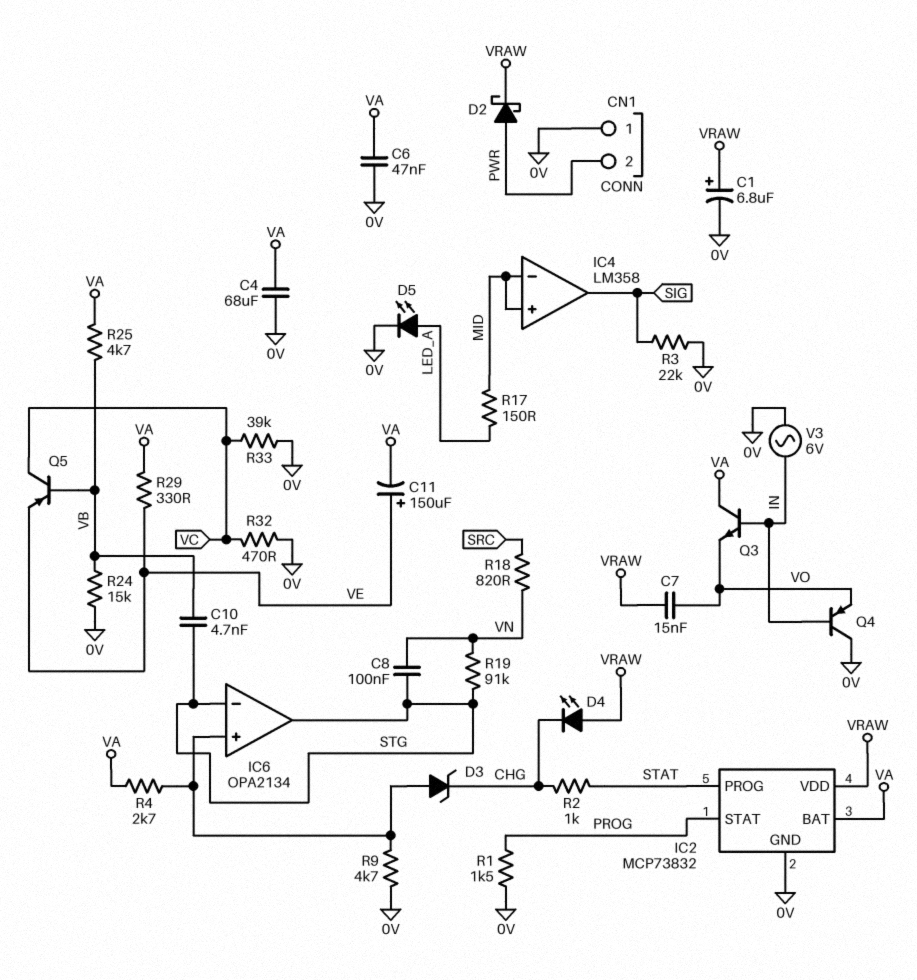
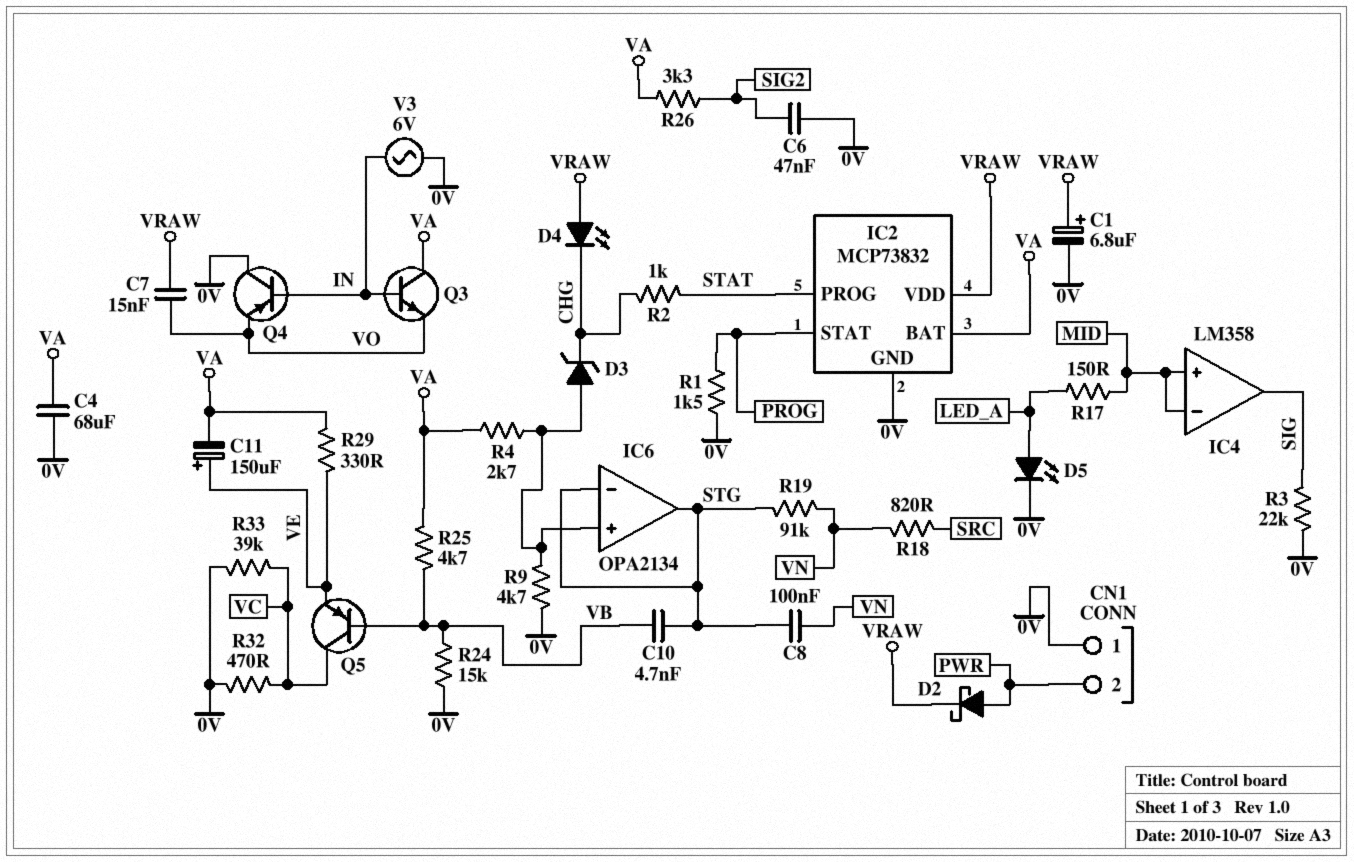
C6: 47nF (0V, VA) -> 47nF (0V, SIG2)
R26: none -> 3.3k (SIG2, VA)

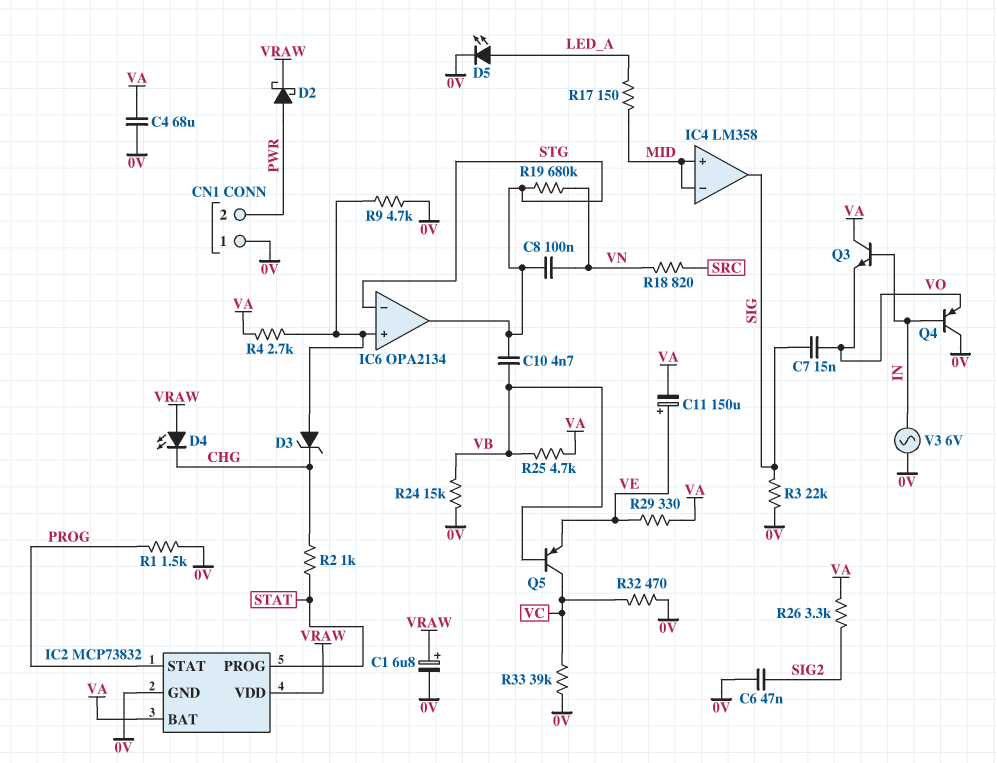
C7: 15nF (VO, VRAW) -> 15nF (SIG, VO)
R19: 91k (STG, VN) -> 680k (STG, VN)

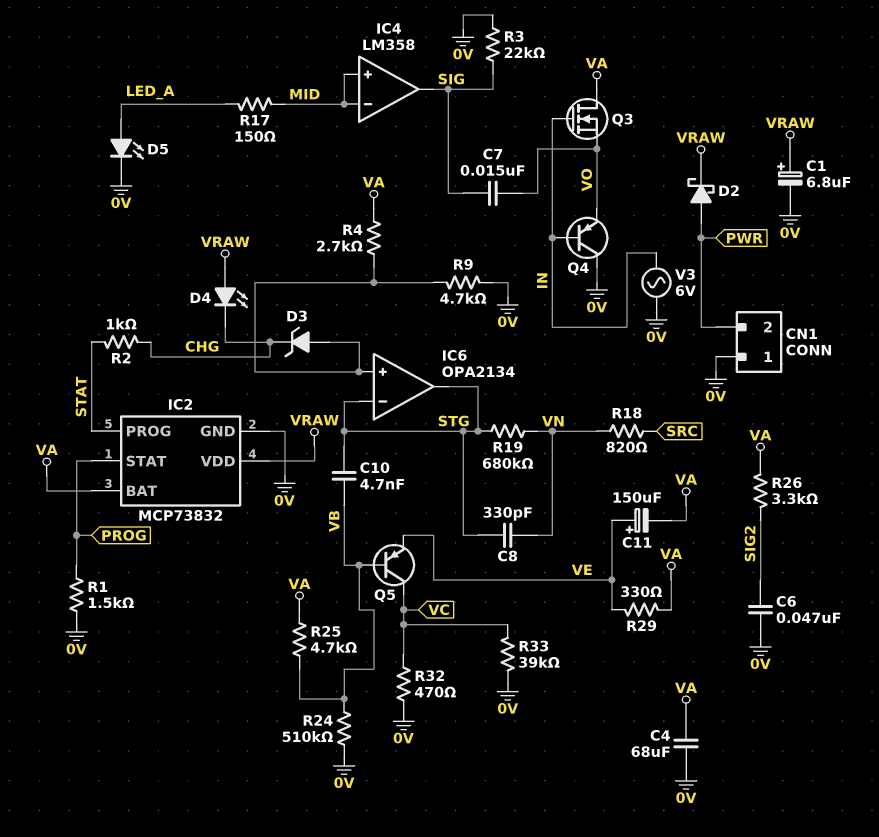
C8: 100nF (STG, VN) -> 330pF (STG, VN)
Q3: NPN (B IN, C VA, E VO) -> NMOS (G IN, D VA, S VO)
R24: 15k (0V, VB) -> 510k (0V, VB)

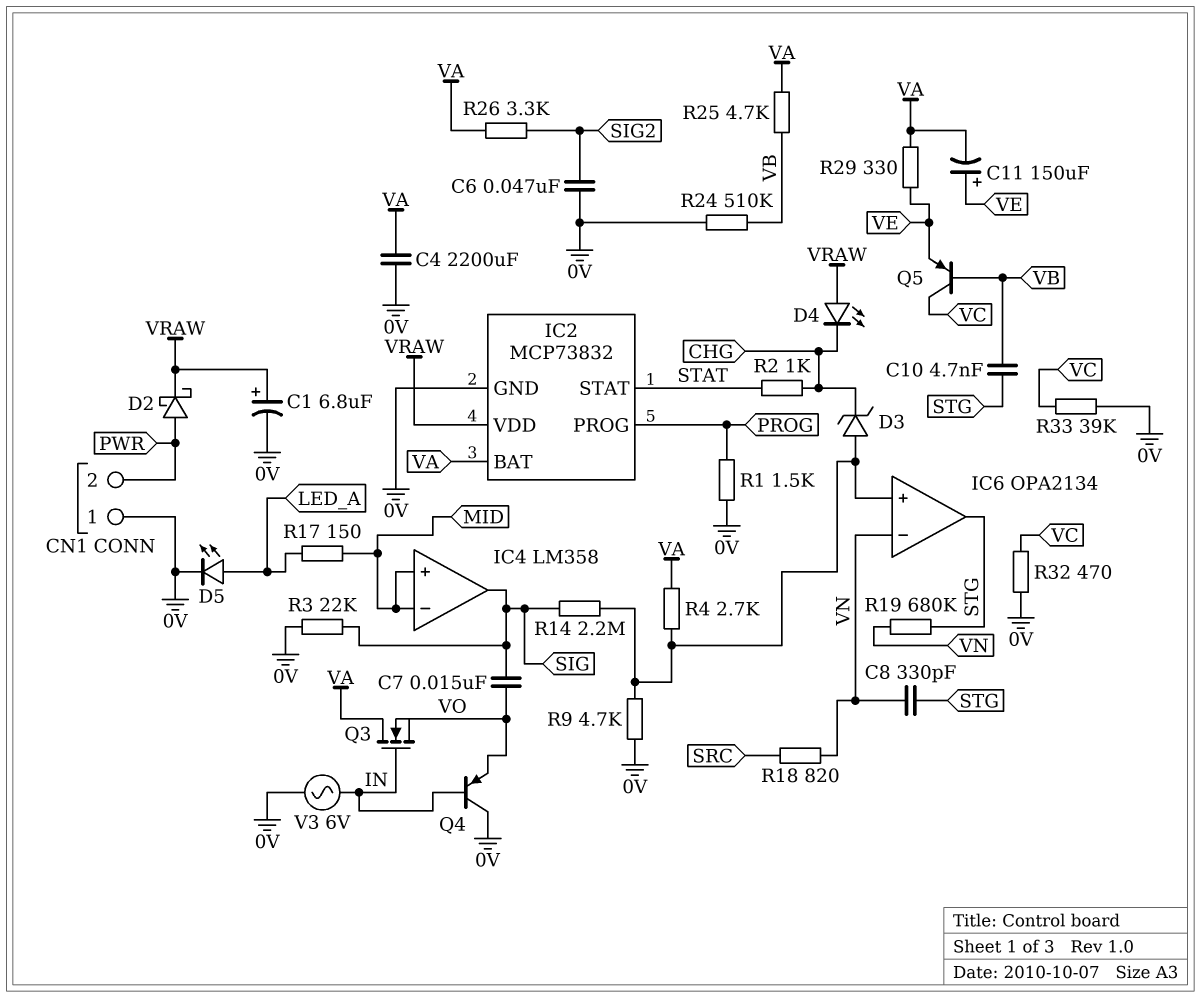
C4: 68uF (0V, VA) -> 2200uF (0V, VA)
IC2 pin PROG: STAT -> PROG
IC2 pin STAT: PROG -> STAT
IC6 pin in-: STG -> VN
R14: none -> 2.2M (IC6/in+, SIG)

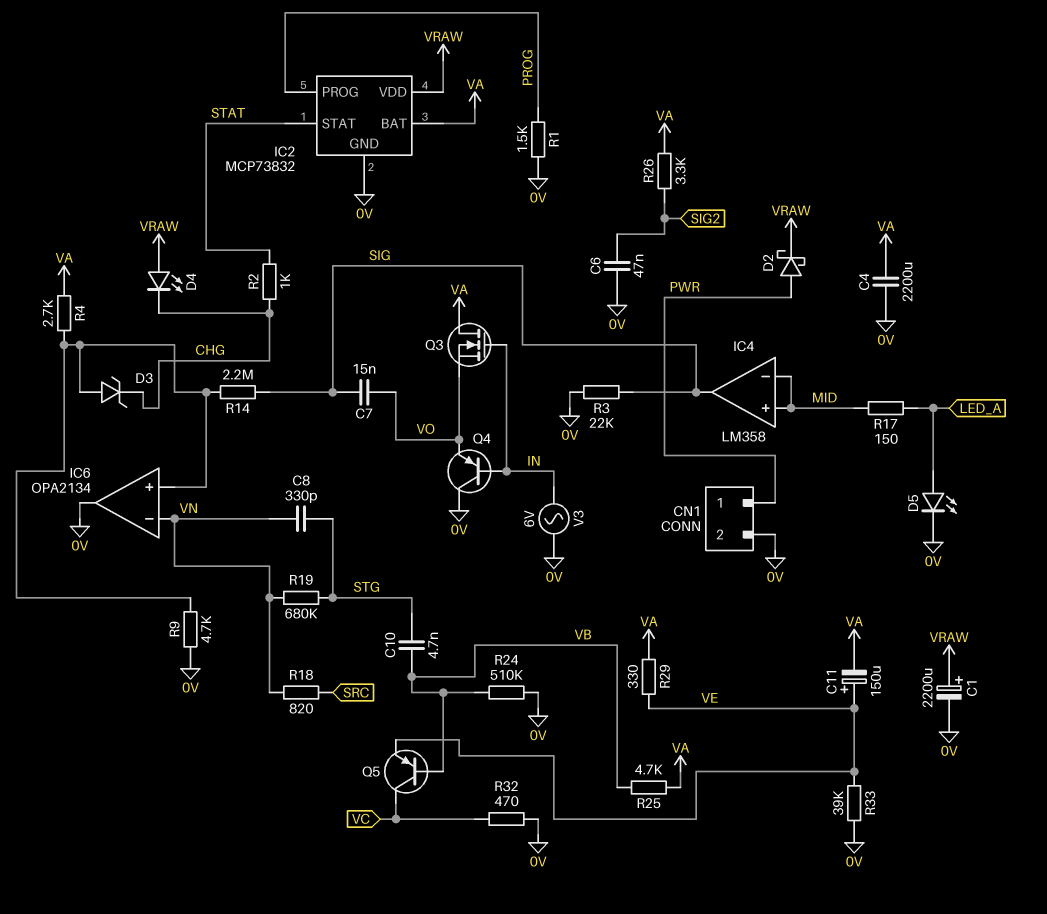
C1: 6.8uF (plus VRAW, minus 0V) -> 2200uF (plus VRAW, minus 0V)
CN1 pin 1: 0V -> PWR
CN1 pin 2: PWR -> 0V
IC6 pin out: STG -> 0V
R33: 39k (0V, VC) -> 39k (0V, VE)

